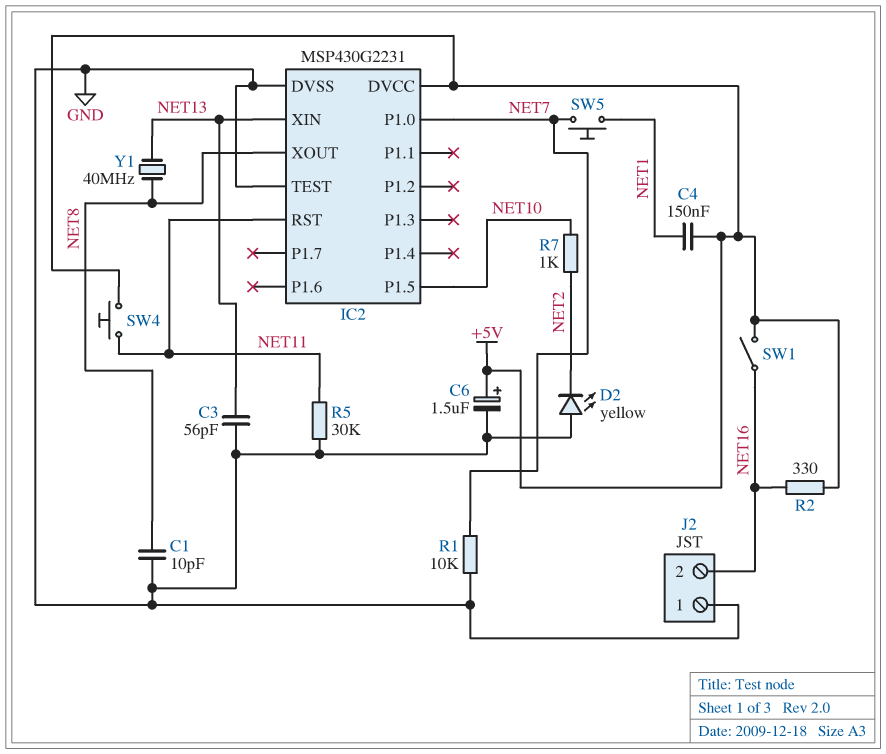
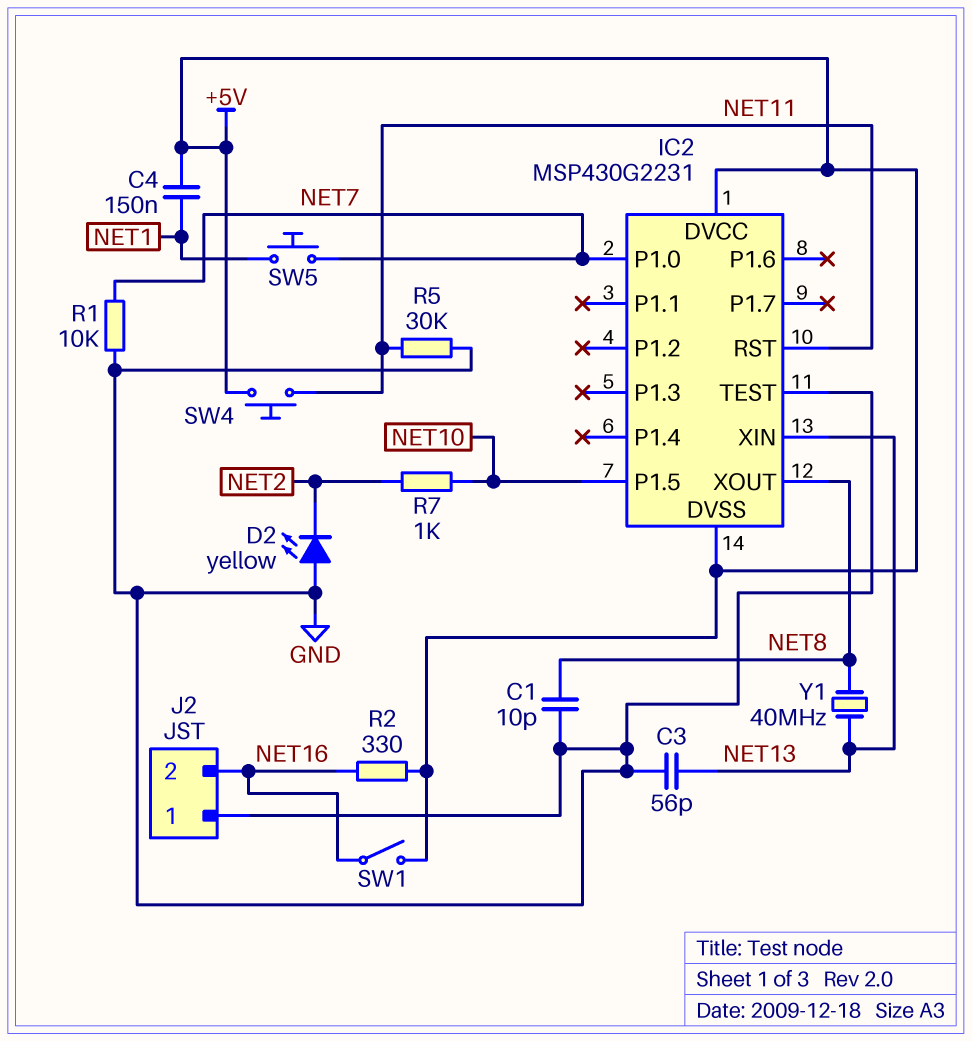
C6: 1.5uF (plus +5V, minus GND) -> none
IC2 pin DVSS: GND -> +5V

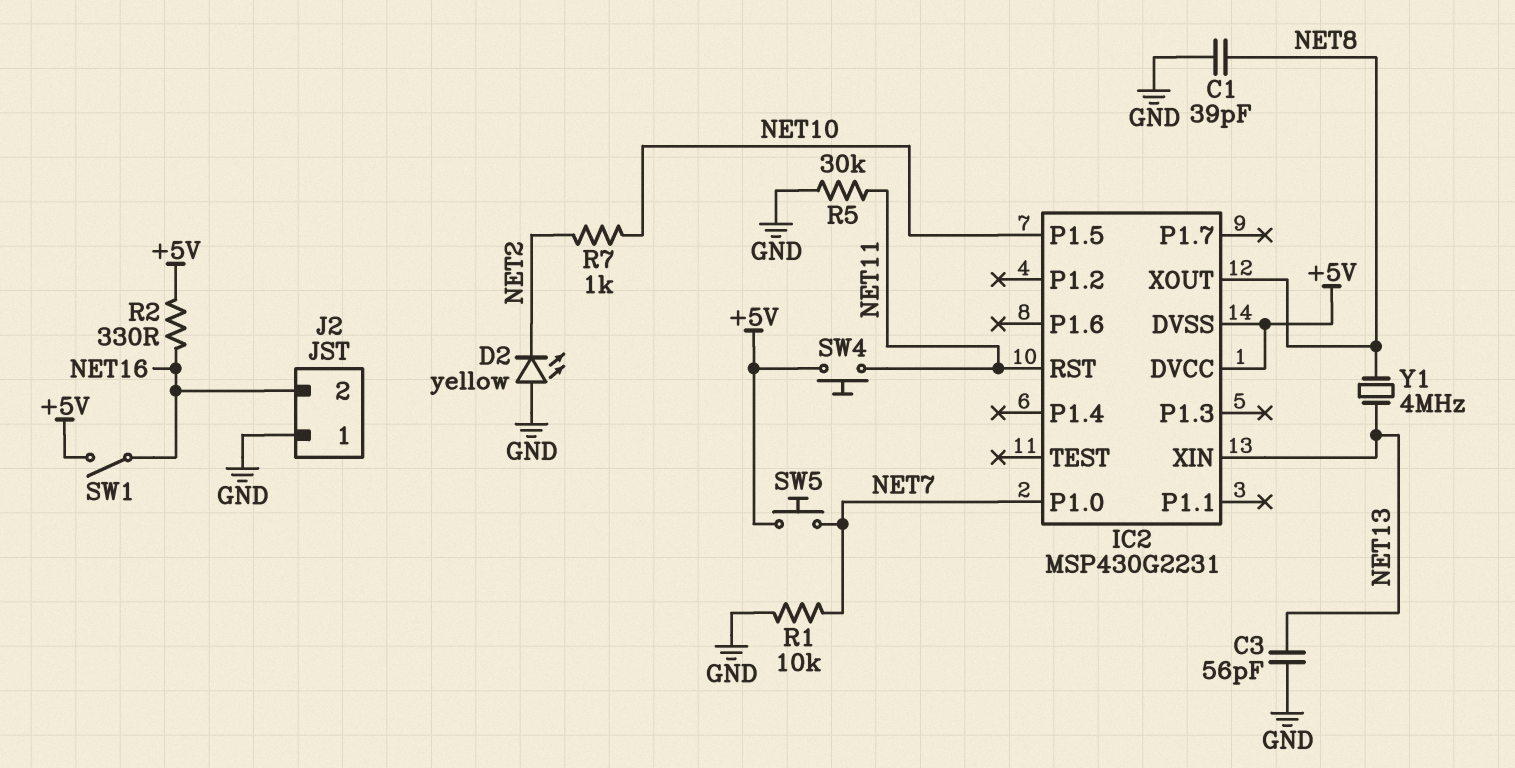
C1: 10pF (GND, NET8) -> 39pF (GND, NET8)
C4: 150nF (+5V, NET1) -> none
IC2 pin TEST: GND -> none
SW5: button (NET1, NET7) -> button (+5V, NET7)
Y1: 40MHz (NET8, NET13) -> 4MHz (NET8, NET13)

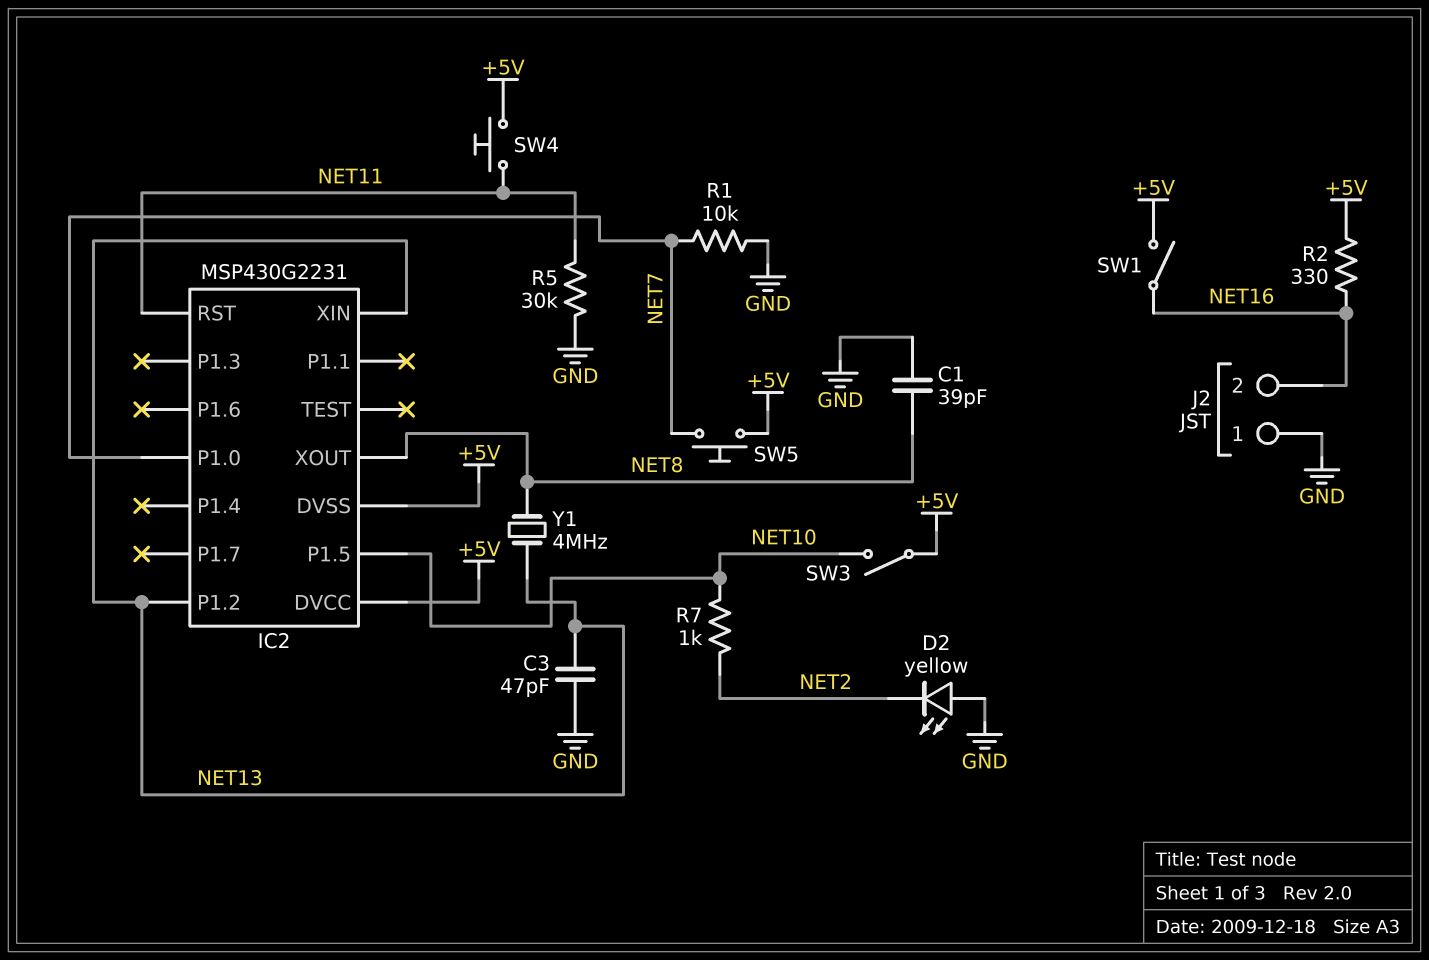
C3: 56pF (GND, NET13) -> 47pF (GND, NET13)
IC2 pin P1.2: none -> NET13
SW3: none -> switch (+5V, NET10)

